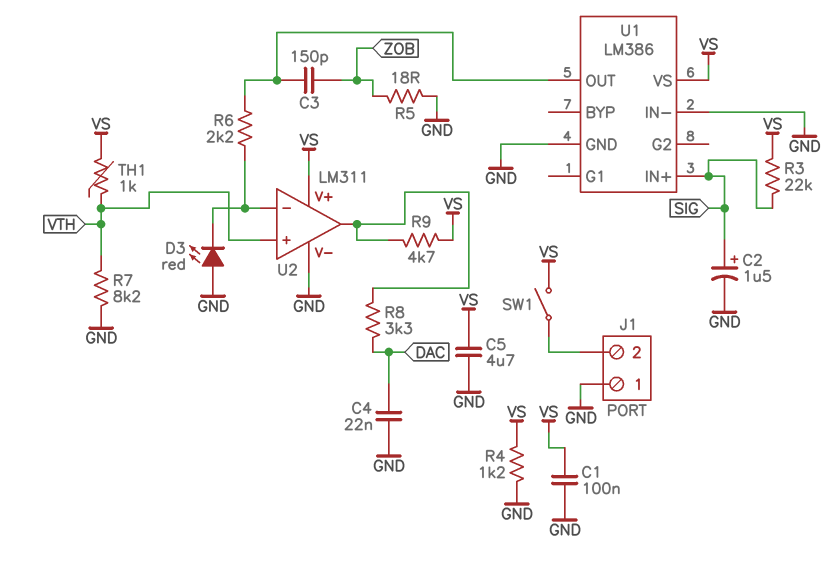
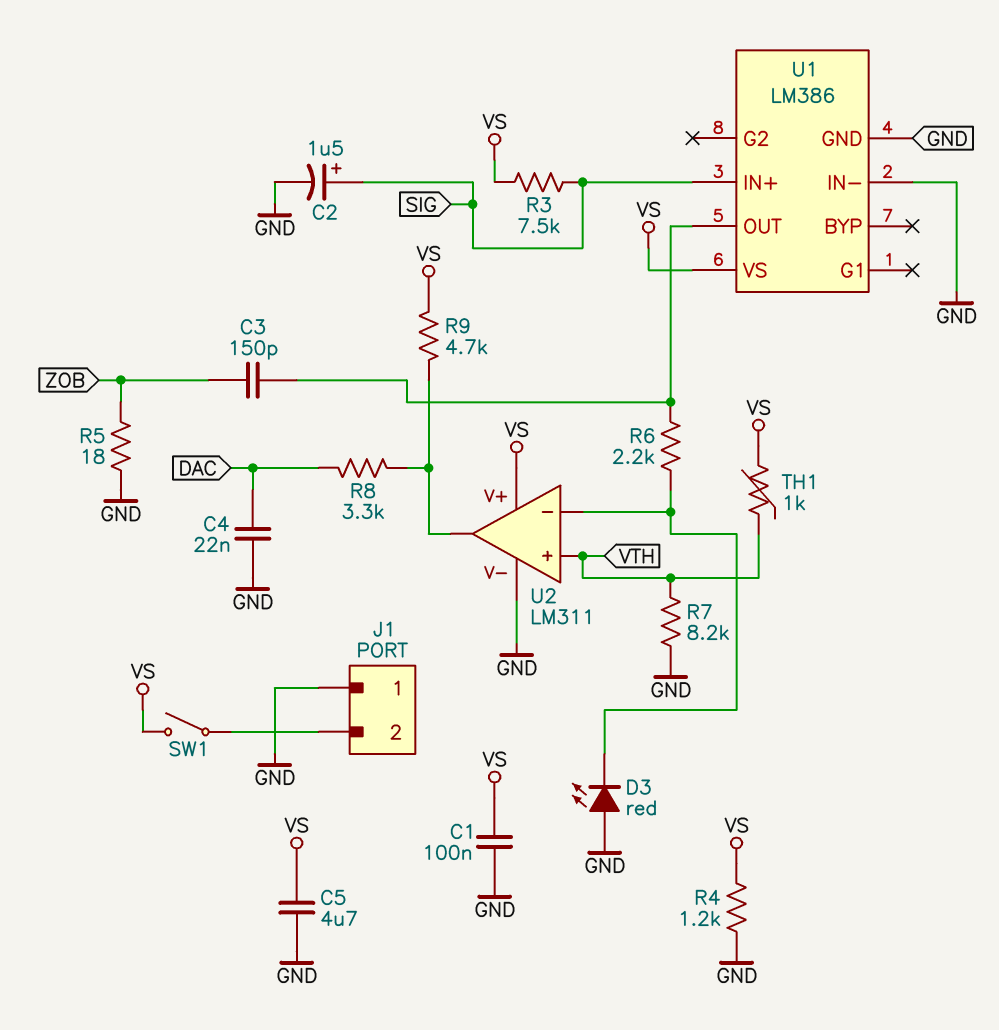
R3: 22k (SIG, VS) -> 7.5k (SIG, VS)

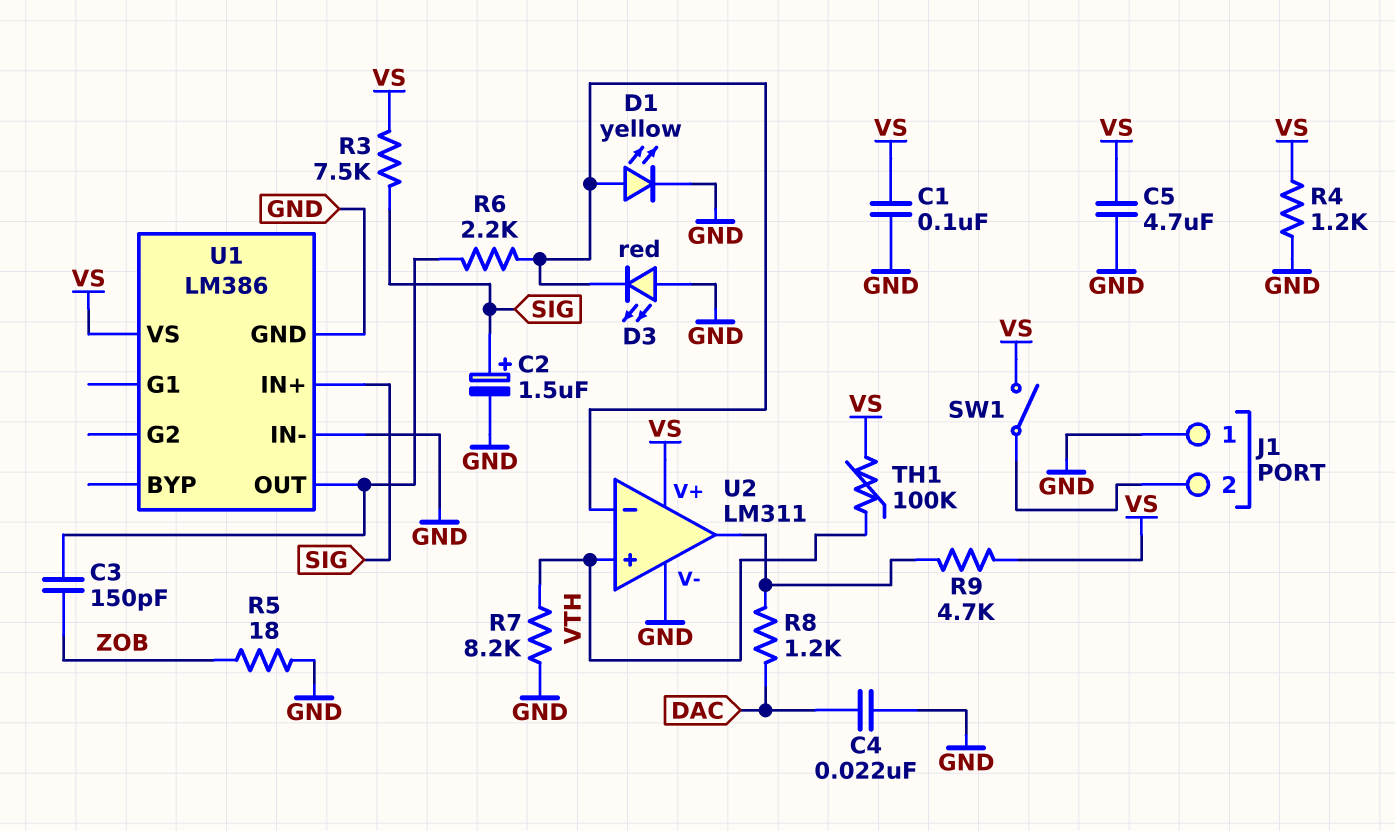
D1: none -> LED yellow (A U2/in-, K GND)
R8: 3.3k (DAC, U2/out) -> 1.2k (DAC, U2/out)
TH1: 1k (VS, VTH) -> 100k (VS, VTH)

